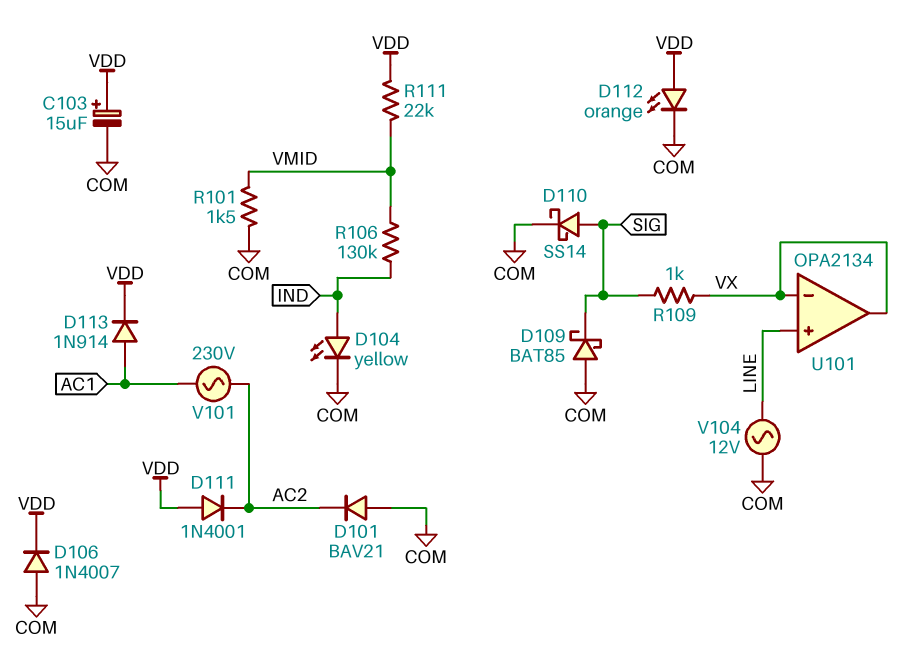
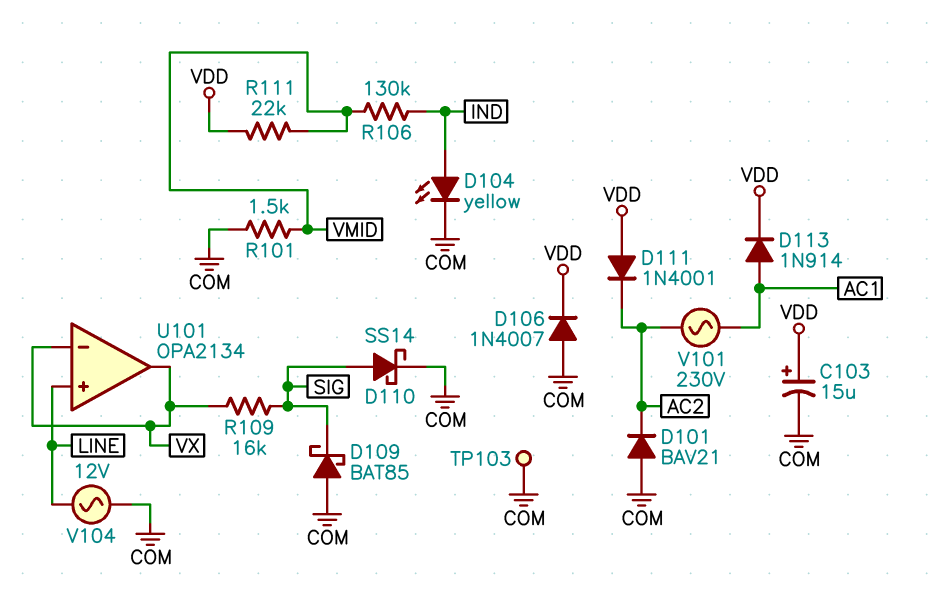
D112: LED orange (A VDD, K COM) -> none
R109: 1k (SIG, VX) -> 16k (SIG, VX)
TP103: none -> test point (COM)

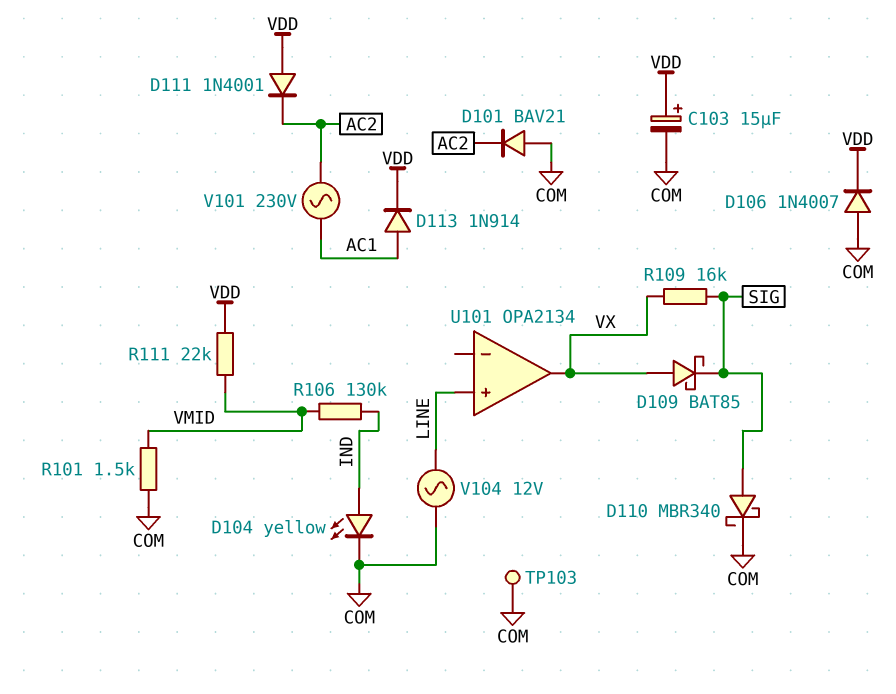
D109: schottky BAT85 (A COM, K SIG) -> schottky BAT85 (A VX, K SIG)
D110: schottky SS14 (A SIG, K COM) -> schottky MBR340 (A SIG, K COM)
U101 pin in-: VX -> none

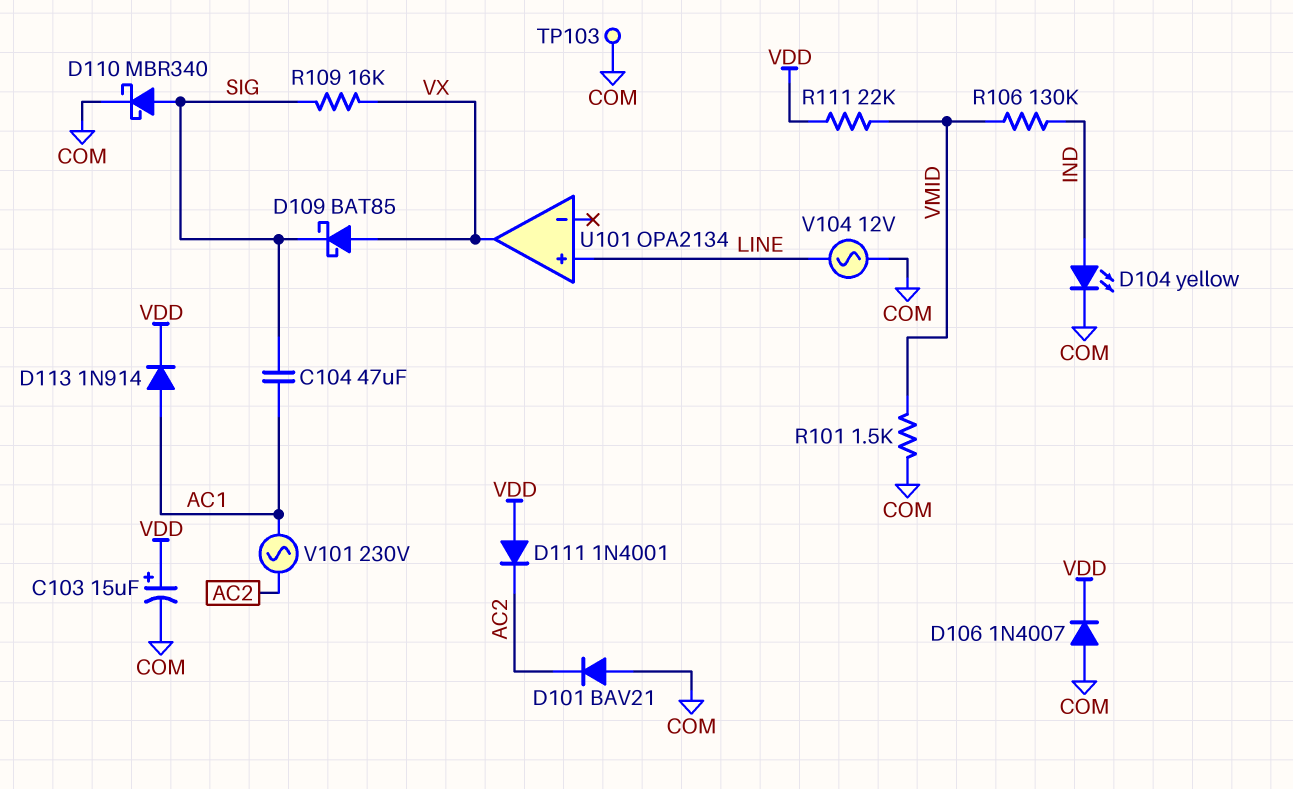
C104: none -> 47uF (AC1, SIG)

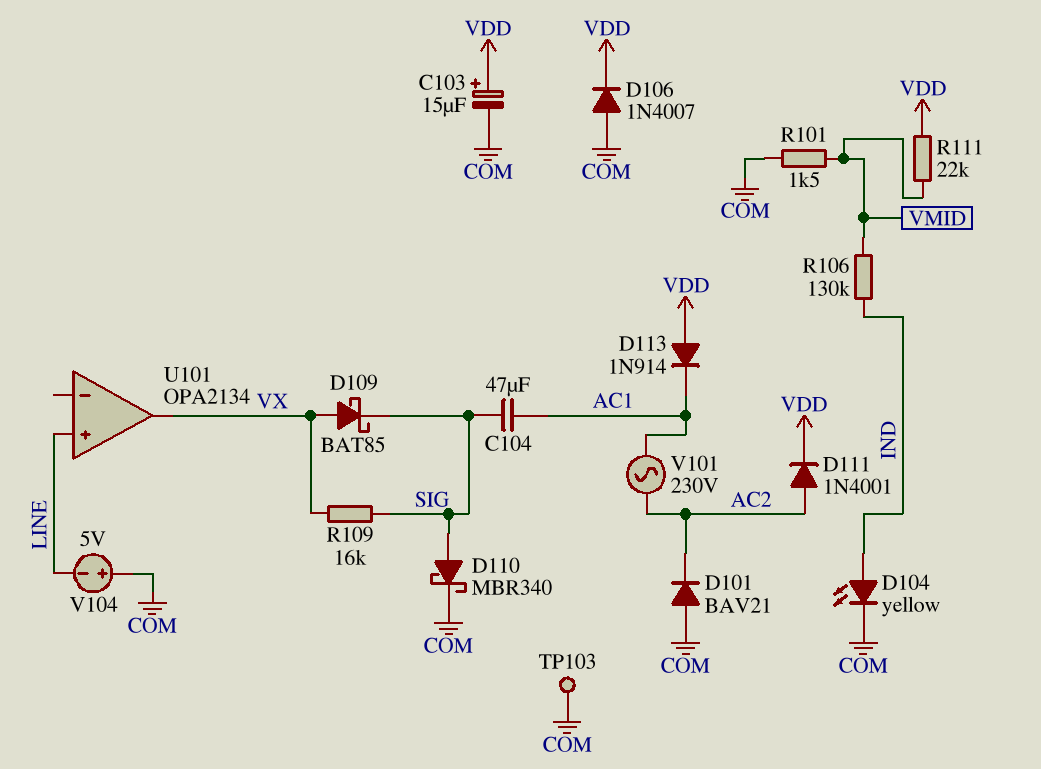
D111: diode 1N4001 (A VDD, K AC2) -> diode 1N4001 (A AC2, K VDD)
D113: diode 1N914 (A AC1, K VDD) -> diode 1N914 (A VDD, K AC1)
V104: AC 12V (COM, LINE) -> 5V (plus COM, minus LINE)

